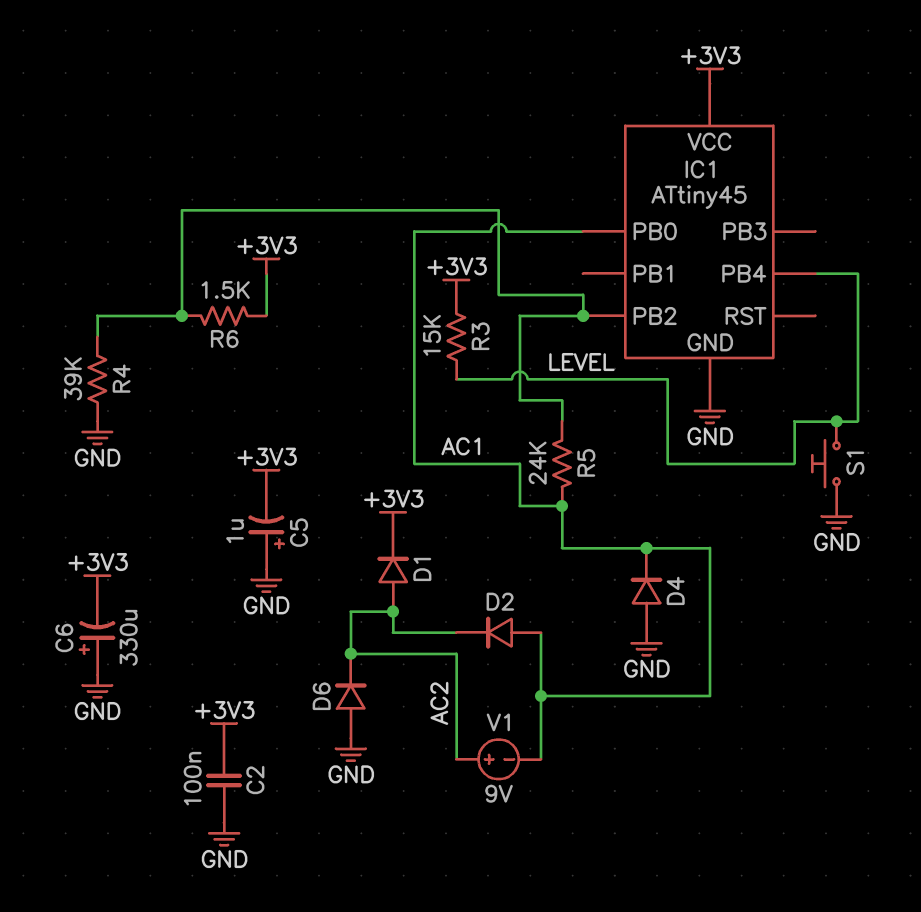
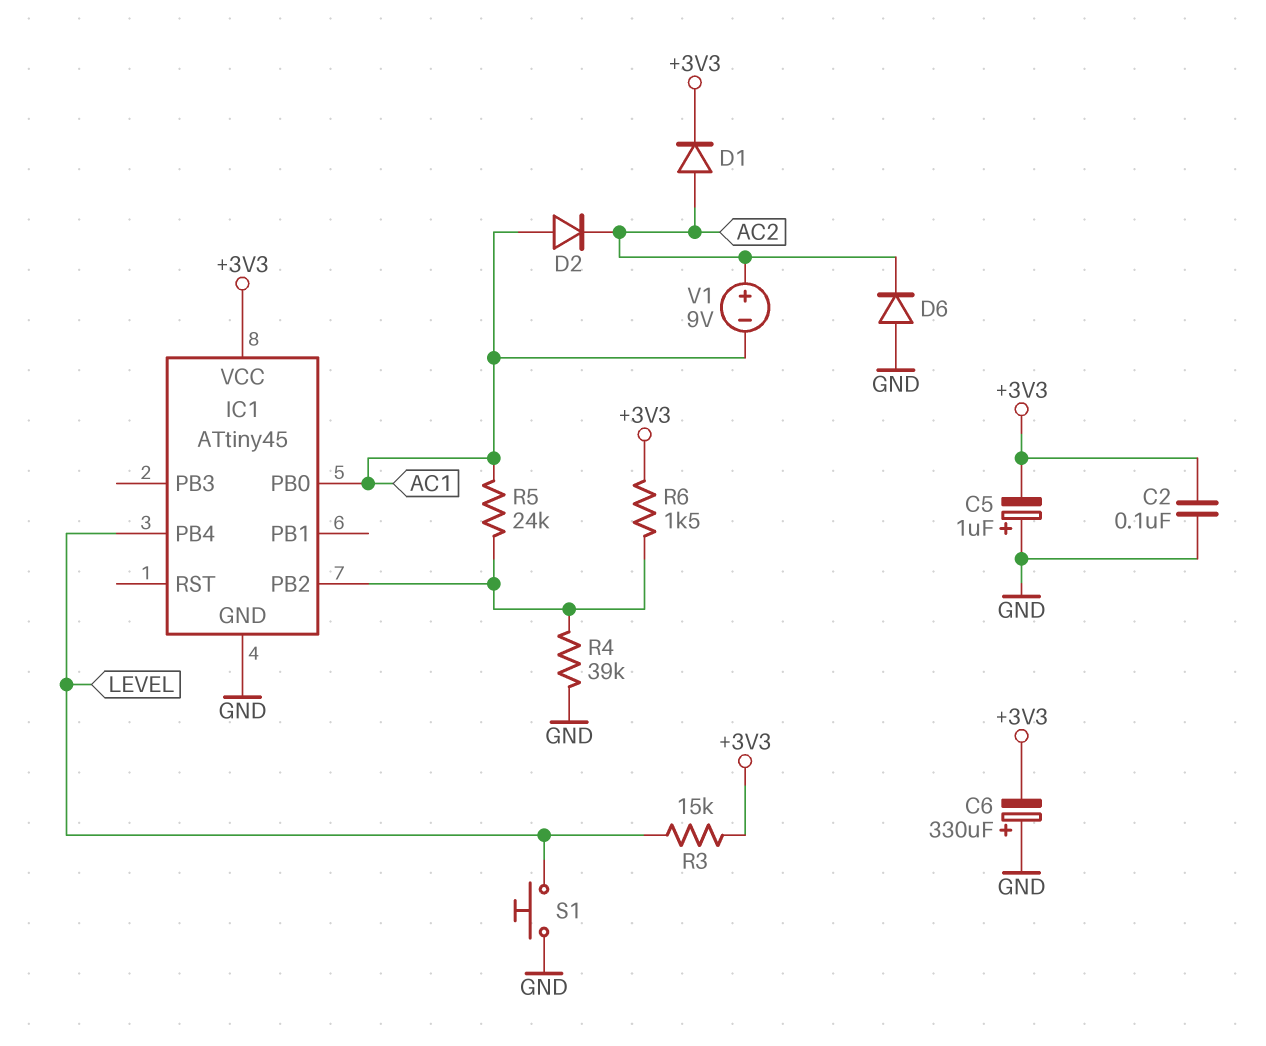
D4: diode (A GND, K AC1) -> none

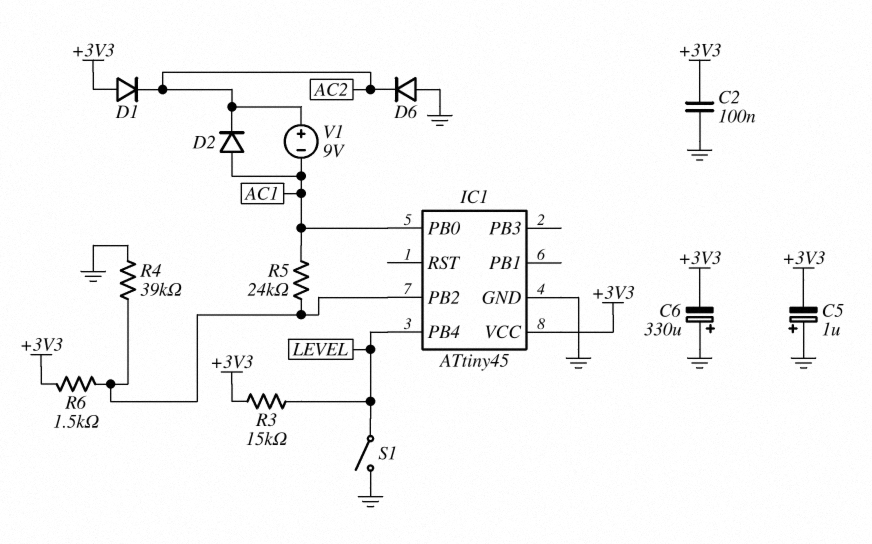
D1: diode (A AC2, K +3V3) -> diode (A +3V3, K AC2)
S1: button (GND, LEVEL) -> switch (GND, LEVEL)

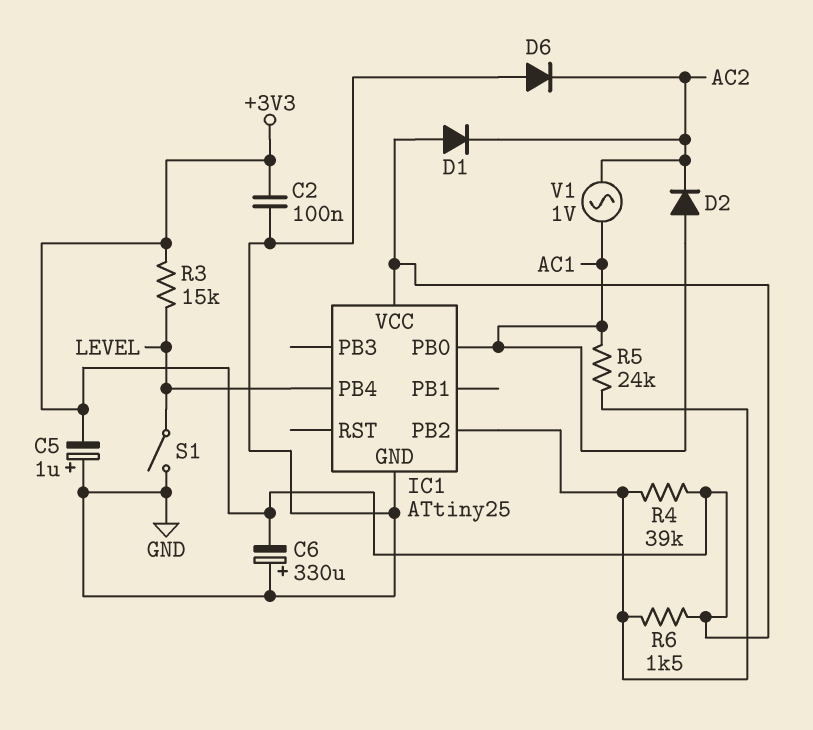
IC1: ATtiny45 -> ATtiny25
R4: 39k (GND, IC1/PB2) -> 39k (+3V3, IC1/PB2)
V1: 9V (plus AC2, minus AC1) -> AC 1V (AC1, AC2)

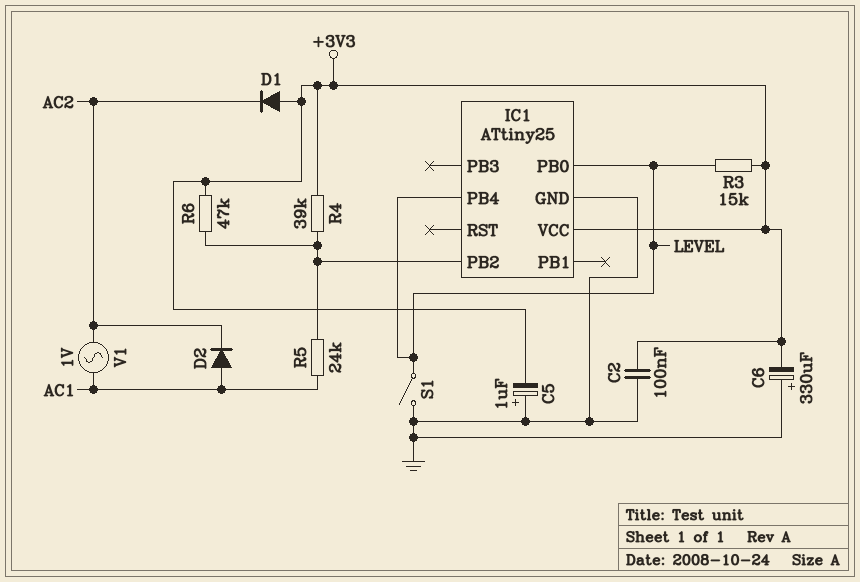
D6: diode (A GND, K AC2) -> none
IC1 pin PB0: AC1 -> LEVEL
R6: 1.5k (+3V3, IC1/PB2) -> 47k (+3V3, IC1/PB2)

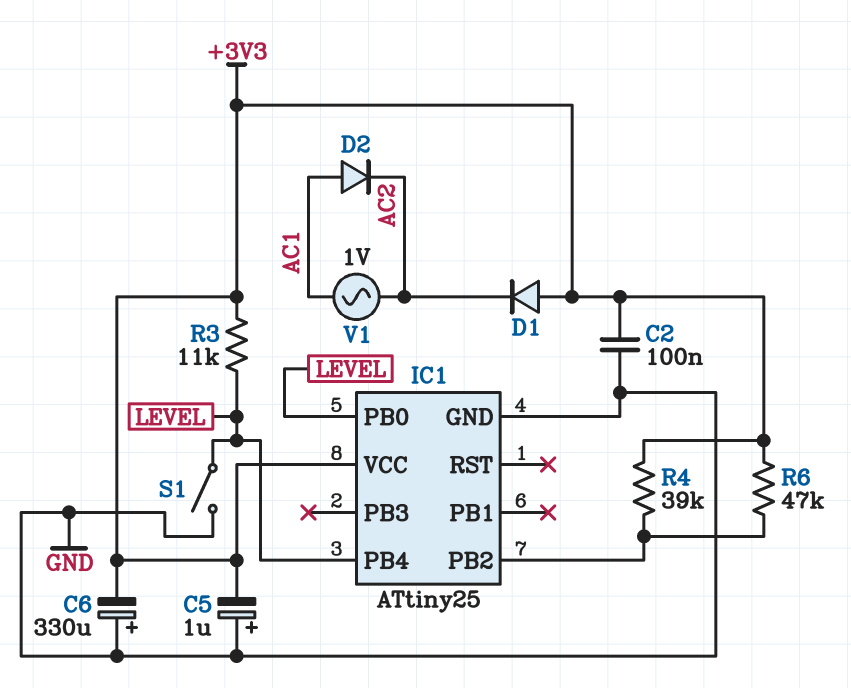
R3: 15k (+3V3, LEVEL) -> 11k (+3V3, LEVEL)
R5: 24k (AC1, IC1/PB2) -> none

